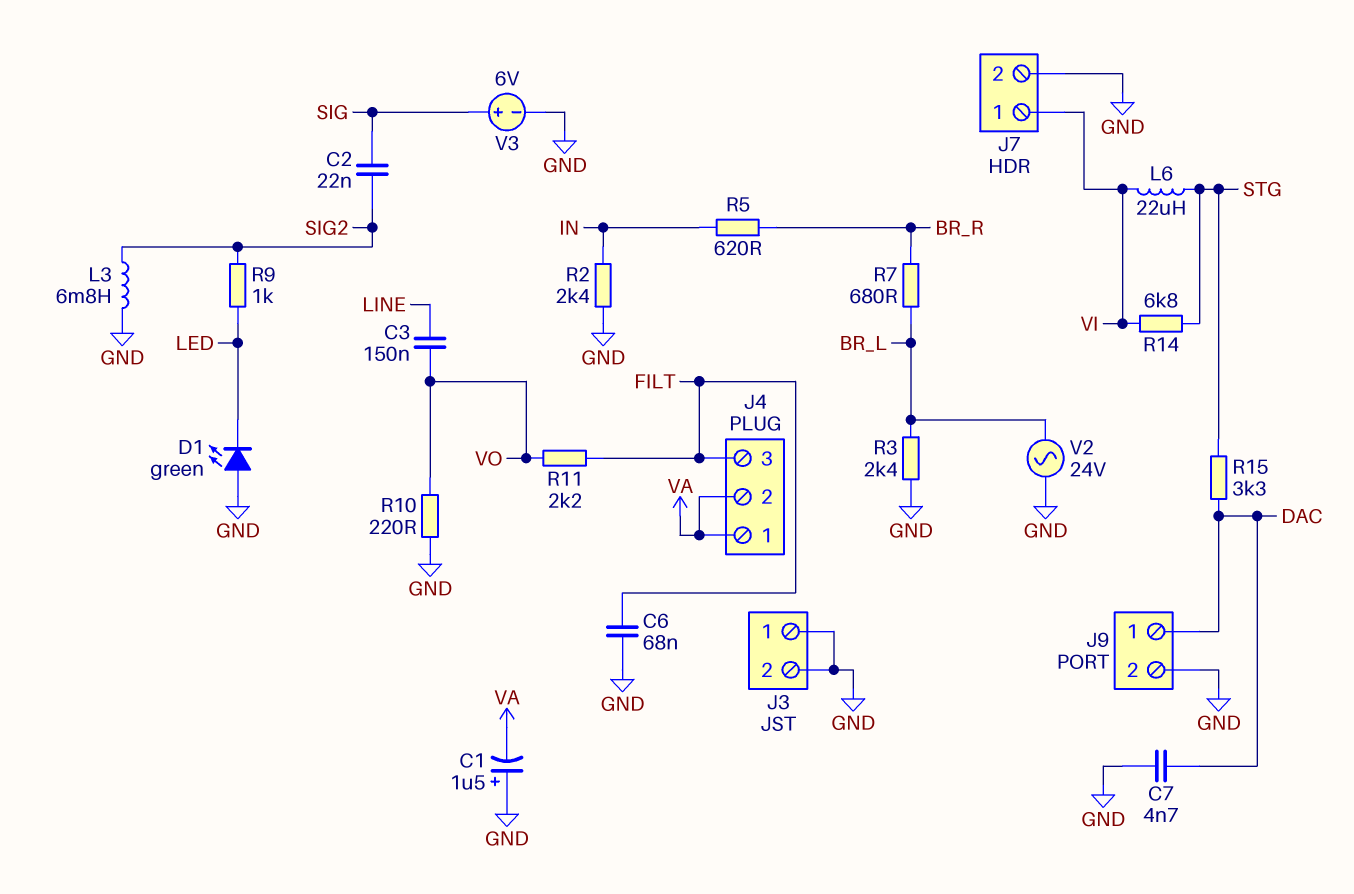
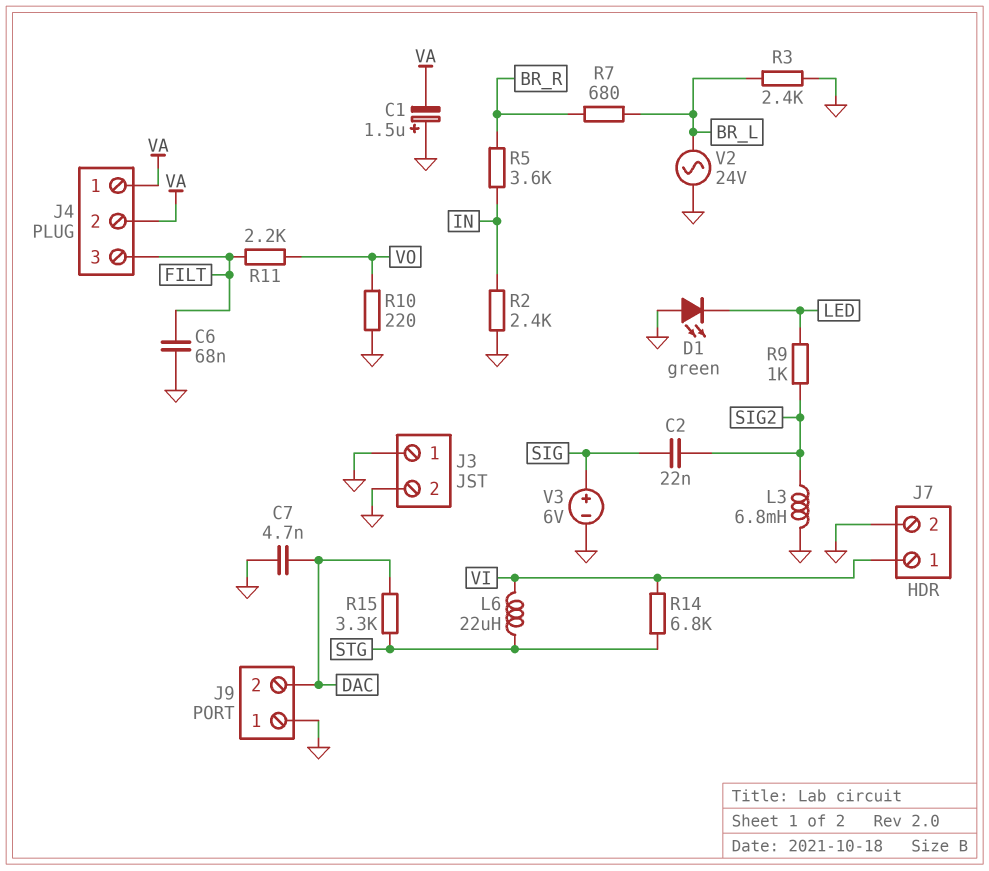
C3: 150nF (LINE, VO) -> none
J9 pin 1: DAC -> GND
J9 pin 2: GND -> DAC
R5: 620 (BR_R, IN) -> 3.6k (BR_R, IN)

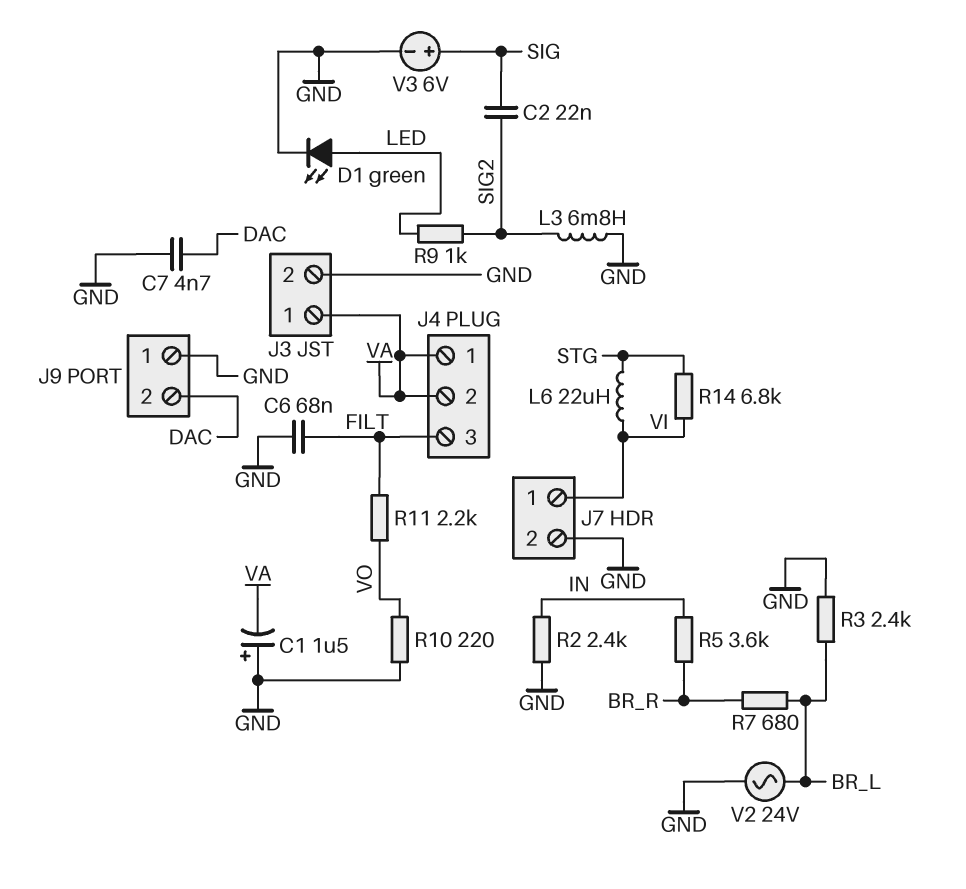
D1: LED green (A GND, K LED) -> LED green (A LED, K GND)
J3 pin 1: GND -> VA
R15: 3.3k (DAC, STG) -> none

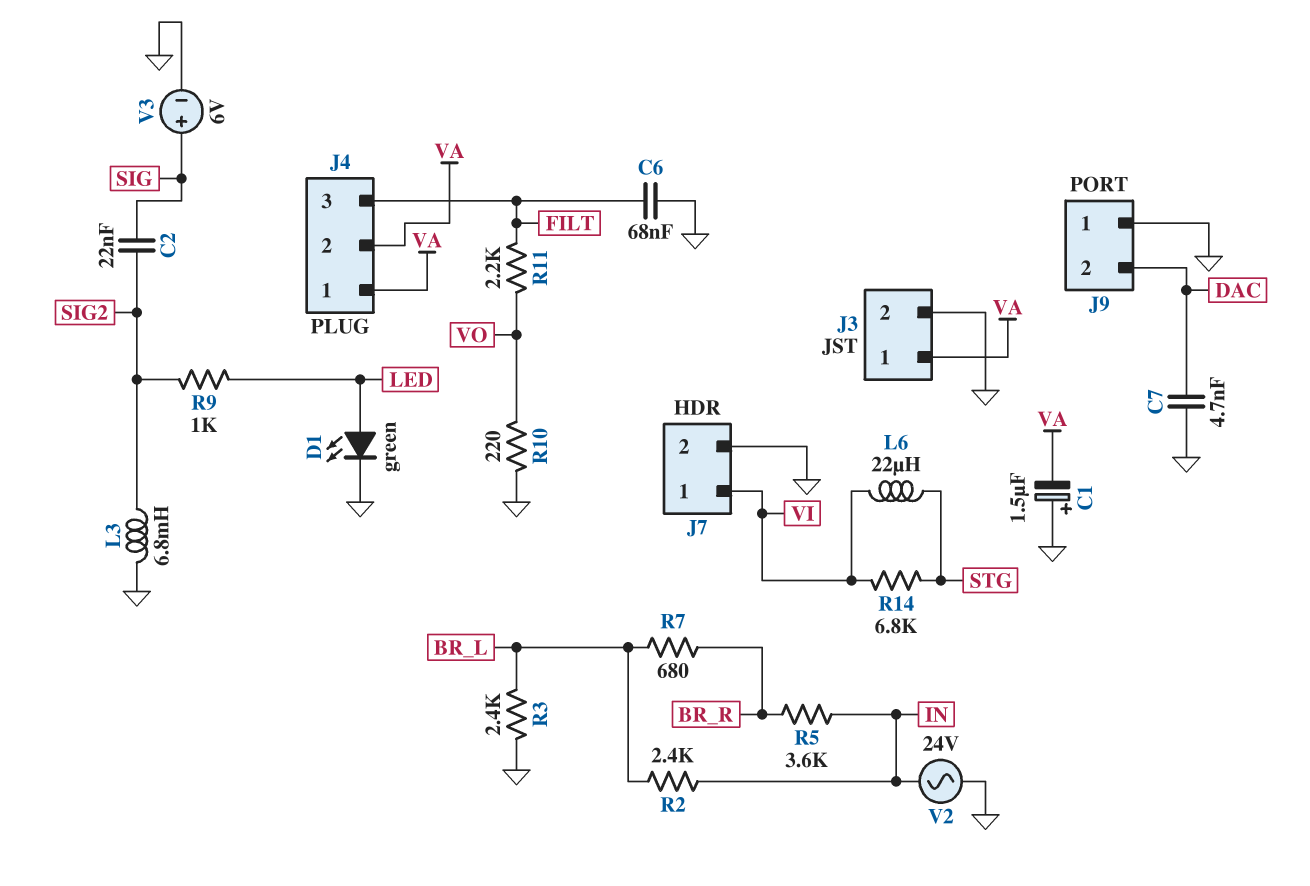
R2: 2.4k (GND, IN) -> 2.4k (BR_L, IN)
V2: AC 24V (BR_L, GND) -> AC 24V (GND, IN)

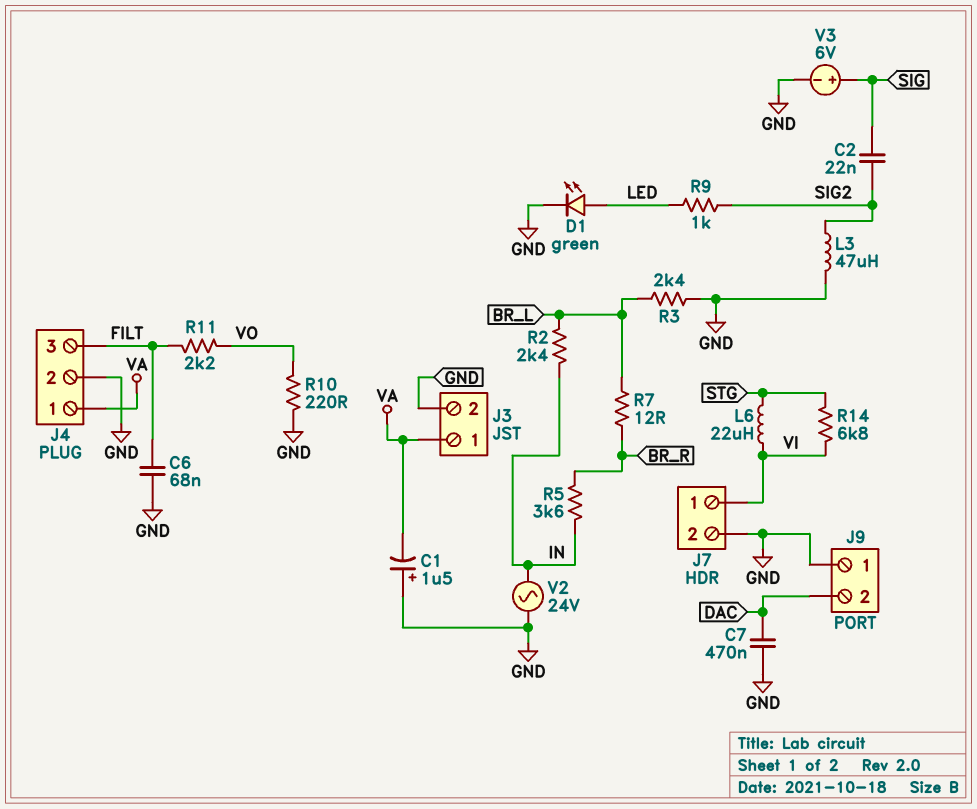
C7: 4.7nF (DAC, GND) -> 470nF (DAC, GND)
J4 pin 2: VA -> GND
L3: 6.8mH (GND, SIG2) -> 47uH (GND, SIG2)
R7: 680 (BR_L, BR_R) -> 12 (BR_L, BR_R)

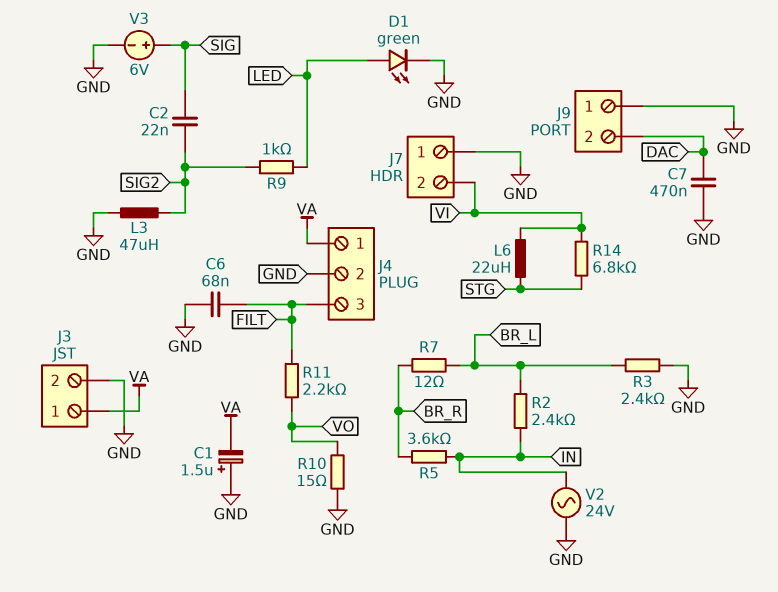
J7 pin 1: VI -> GND
J7 pin 2: GND -> VI
R10: 220 (GND, VO) -> 15 (GND, VO)

